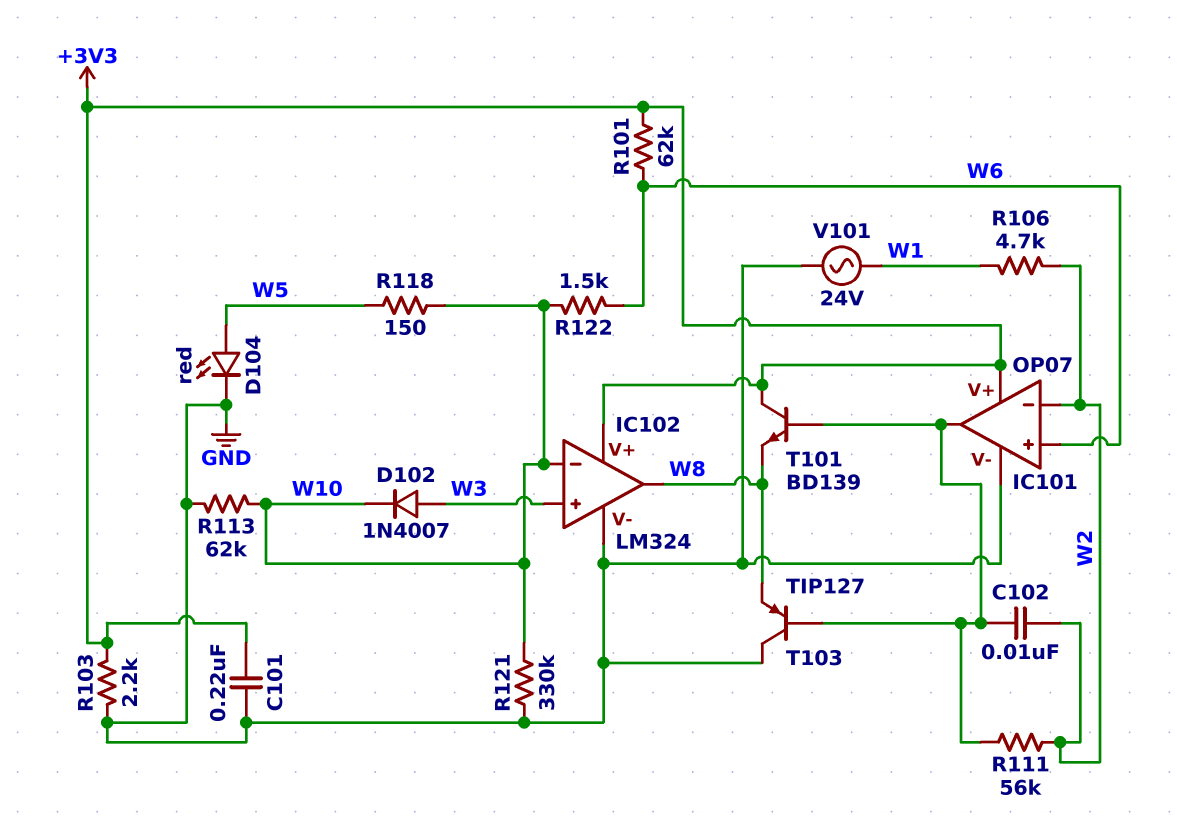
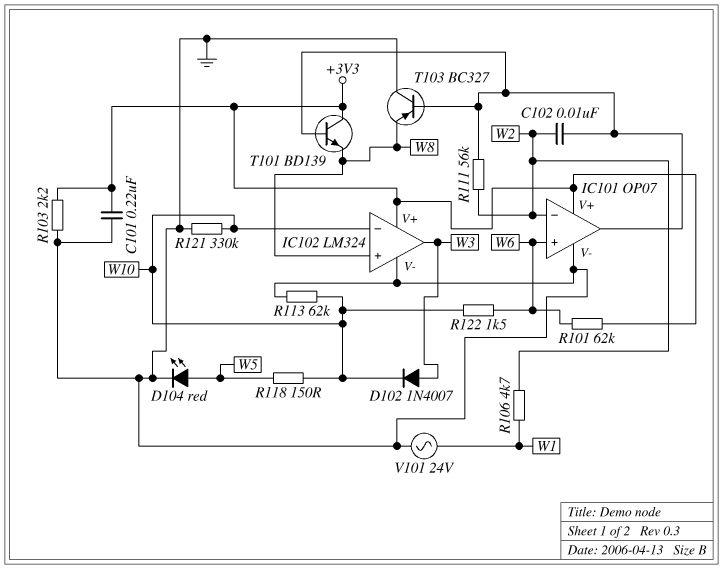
IC102 pin in+: W3 -> W8
IC102 pin out: W8 -> W3
T103: PNP TIP127 (B IC101/out, C GND, E W8) -> PNP BC327 (B IC101/out, C GND, E W8)

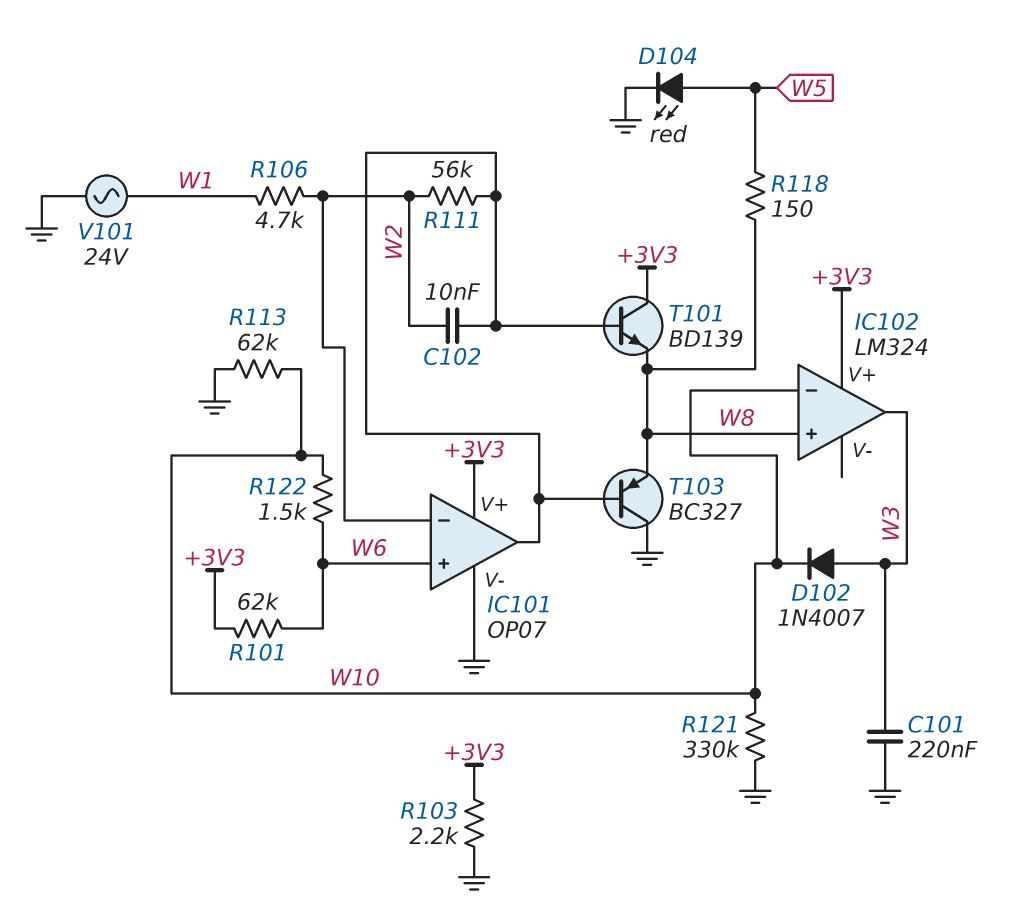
C101: 220nF (+3V3, GND) -> 220nF (GND, W3)
IC102 pin V-: GND -> none
R118: 150 (W5, W10) -> 150 (W5, W8)

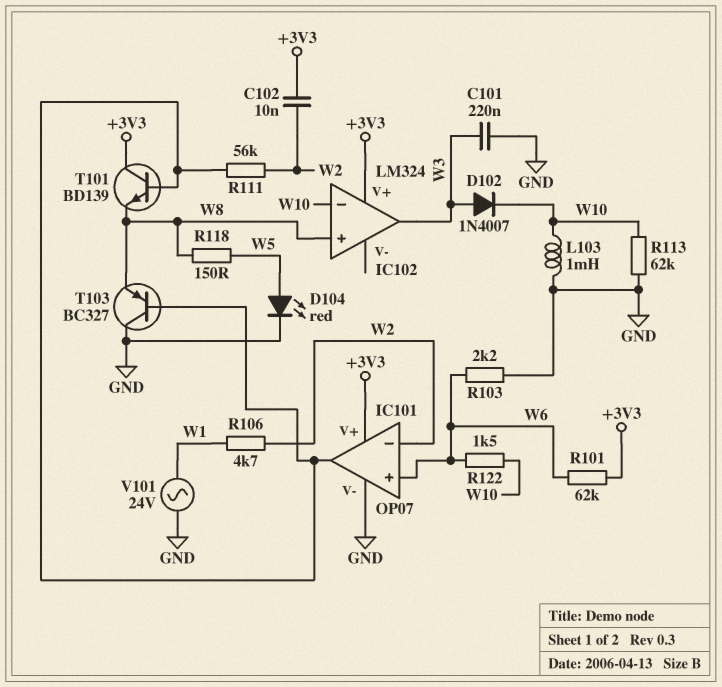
C102: 10nF (IC101/out, W2) -> 10nF (+3V3, W2)
L103: none -> 1mH (GND, W10)
R103: 2.2k (+3V3, GND) -> 2.2k (GND, W6)
R121: 330k (GND, W10) -> none

